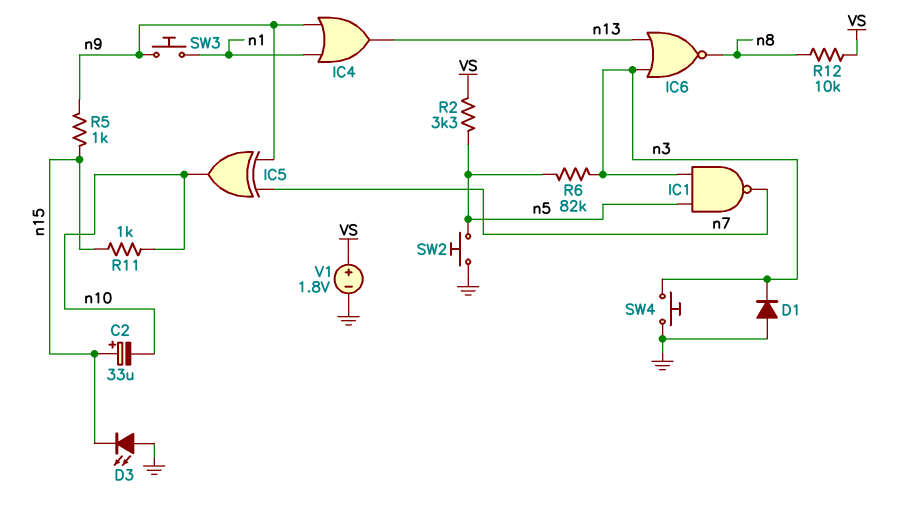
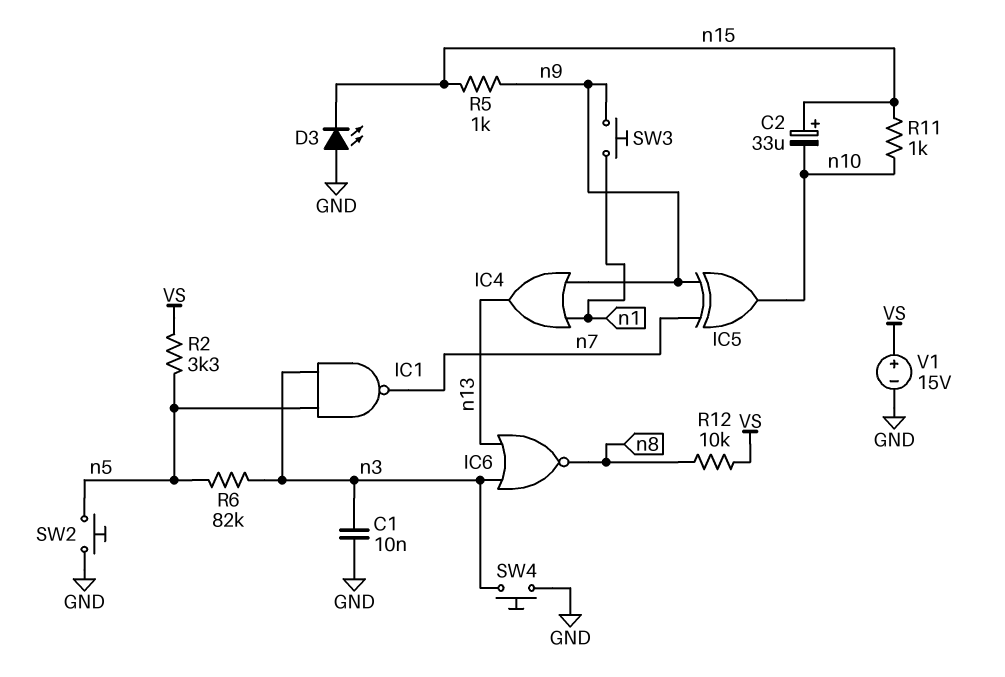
C1: none -> 10nF (GND, n3)
D1: diode (A GND, K n3) -> none
V1: 1.8V (plus VS, minus GND) -> 15V (plus VS, minus GND)

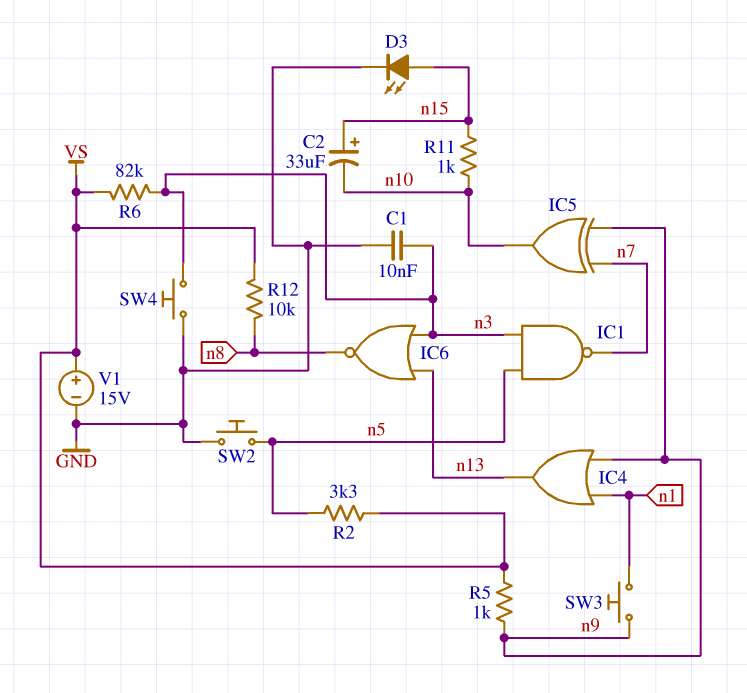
D3: LED (A GND, K n15) -> LED (A n15, K GND)
R5: 1k (n9, n15) -> 1k (VS, n9)
R6: 82k (n3, n5) -> 82k (VS, n3)

